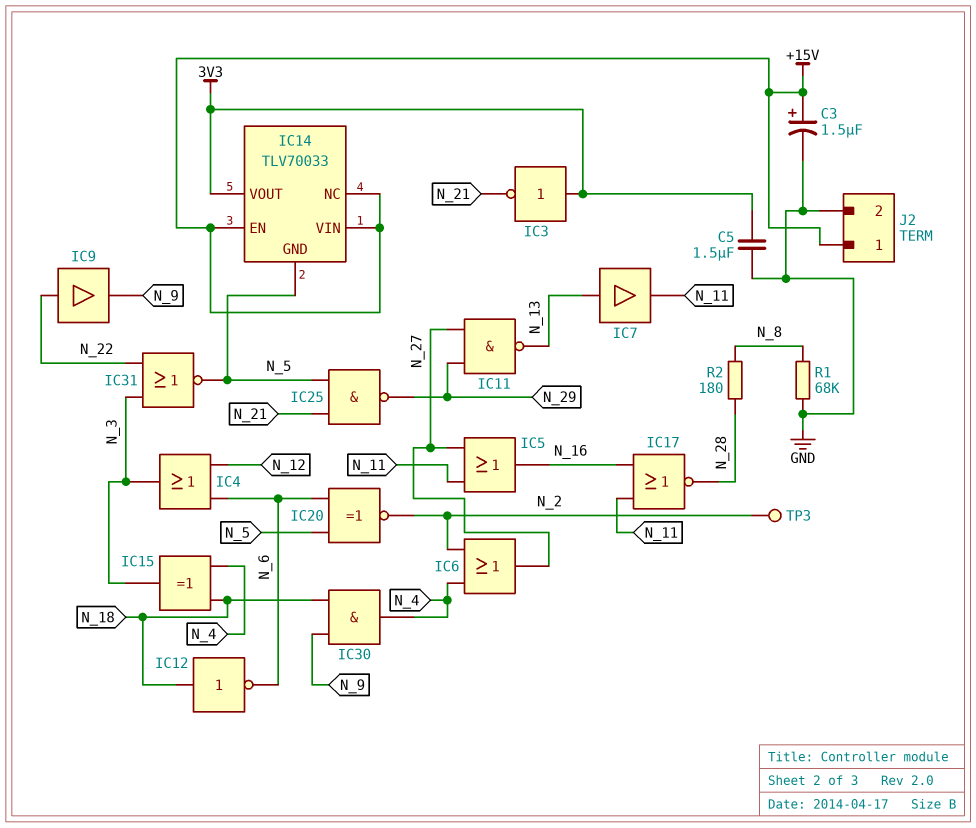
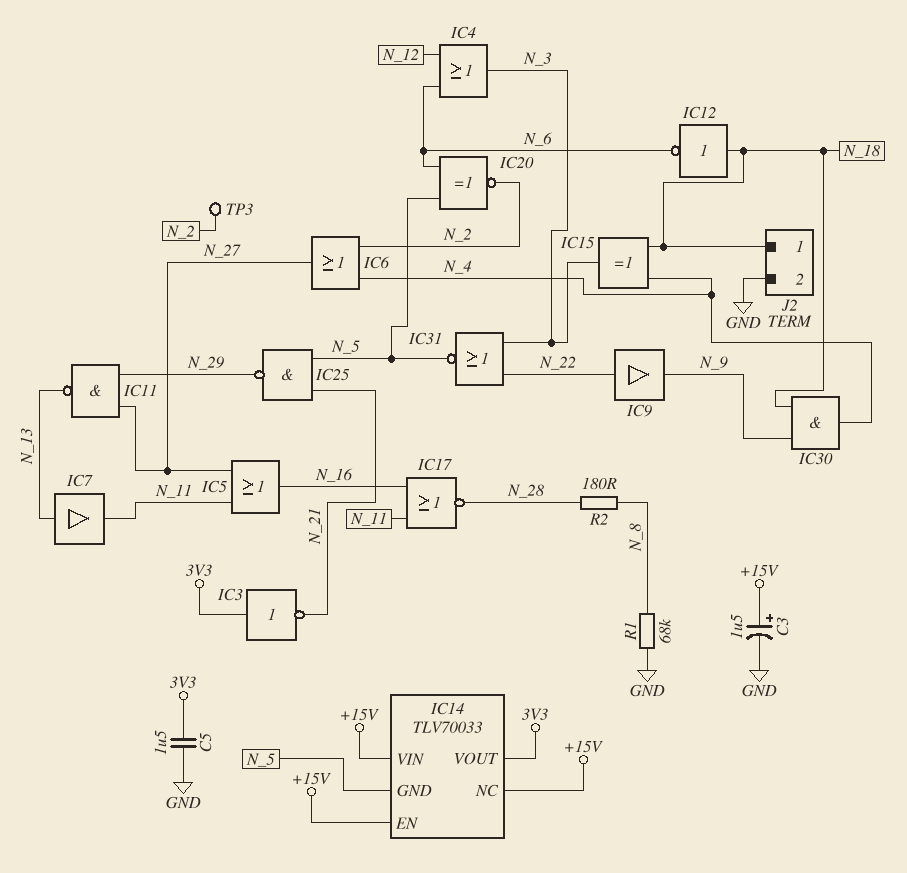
J2 pin 1: +15V -> N_18

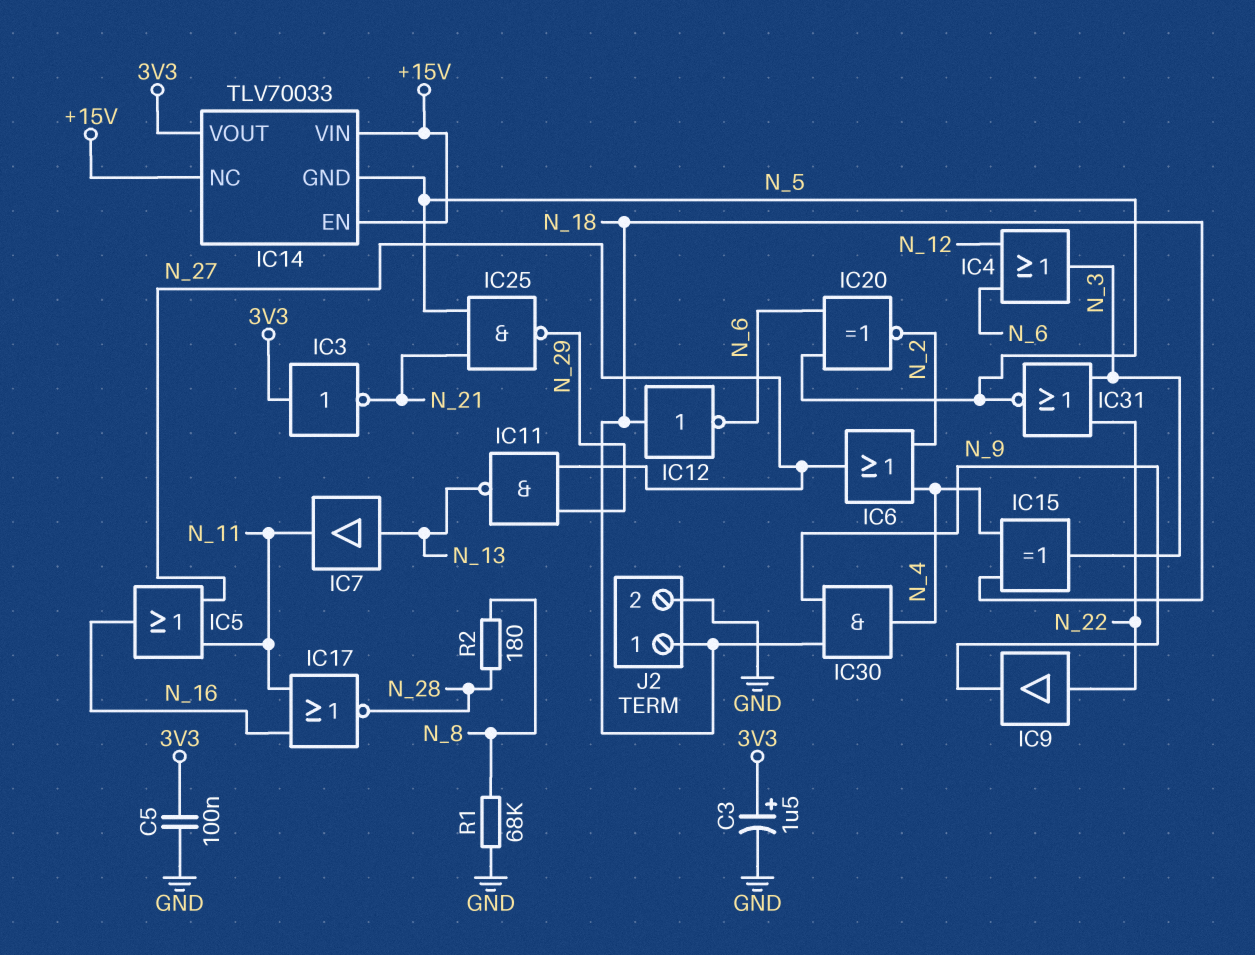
C3: 1.5uF (plus +15V, minus GND) -> 1.5uF (plus 3V3, minus GND)
C5: 1.5uF (3V3, GND) -> 100nF (3V3, GND)
TP3: test point (N_2) -> none

